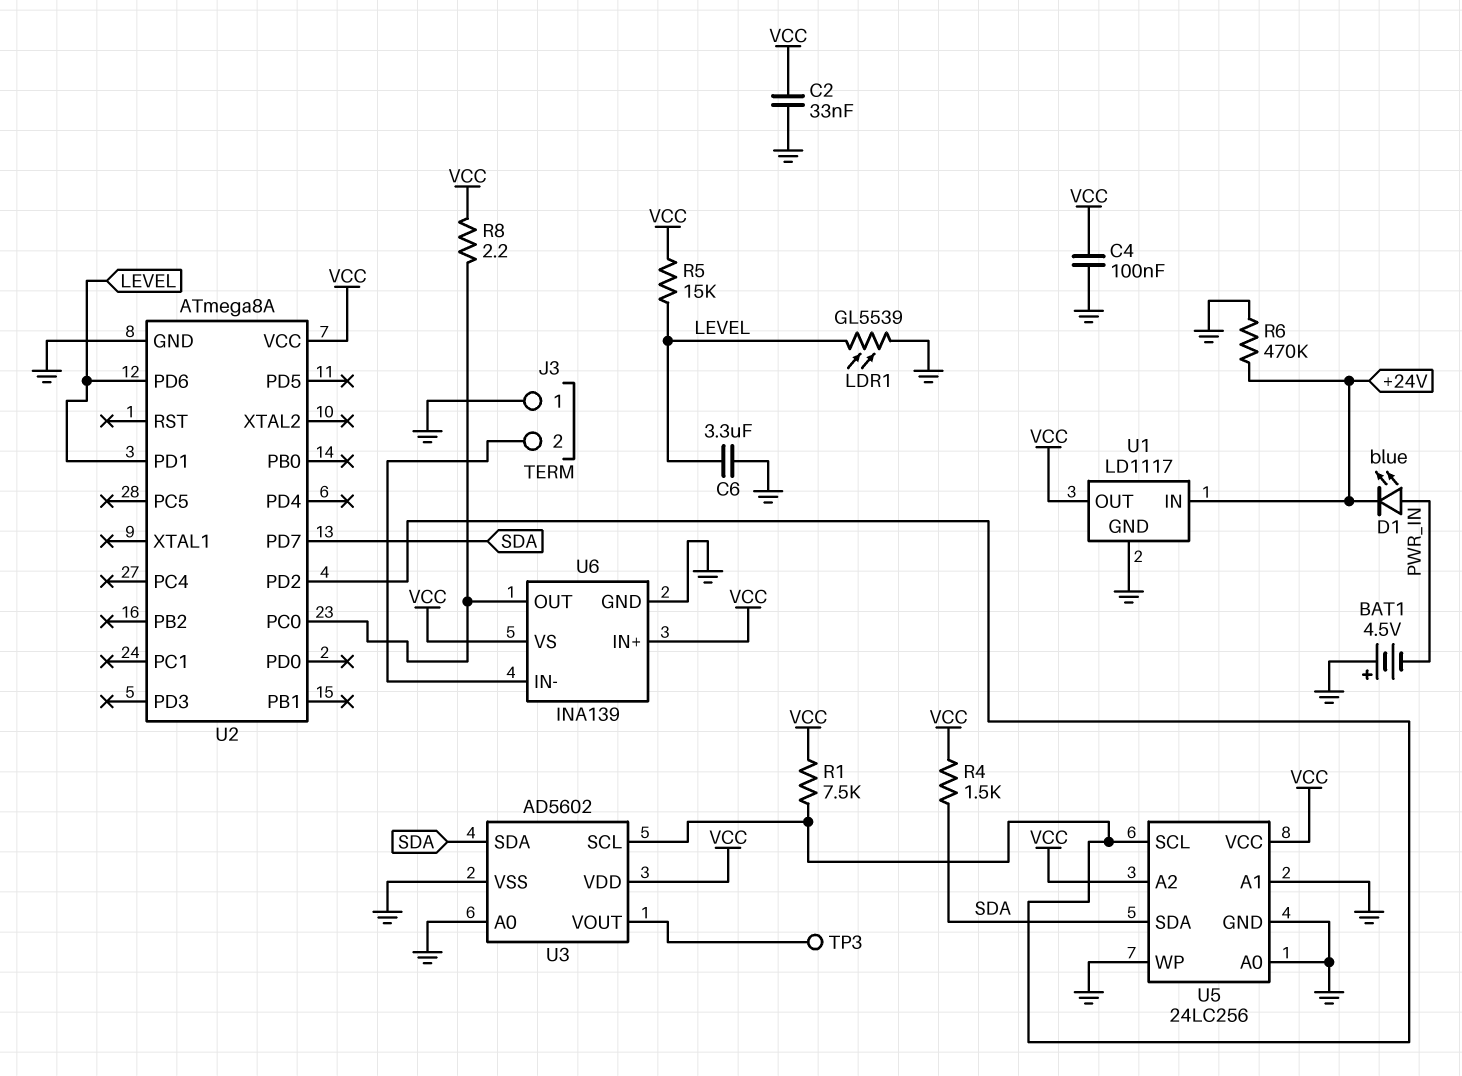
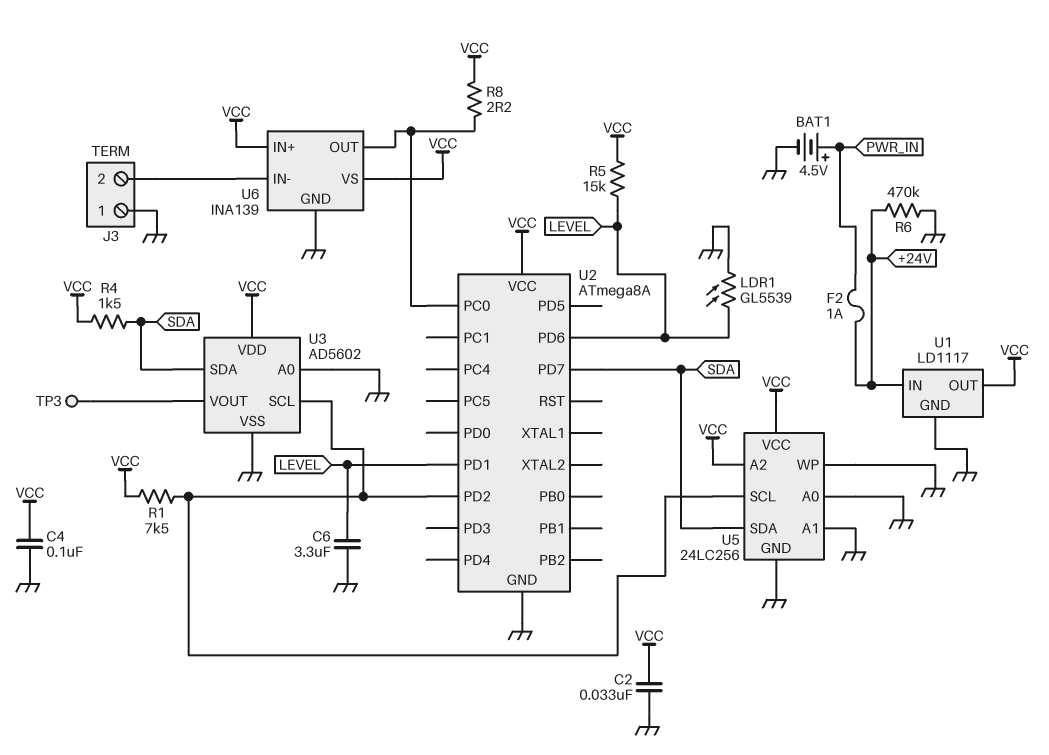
BAT1: 4.5V (plus GND, minus PWR_IN) -> 4.5V (plus PWR_IN, minus GND)
D1: LED blue (A PWR_IN, K +24V) -> none
F2: none -> 1A (+24V, PWR_IN)

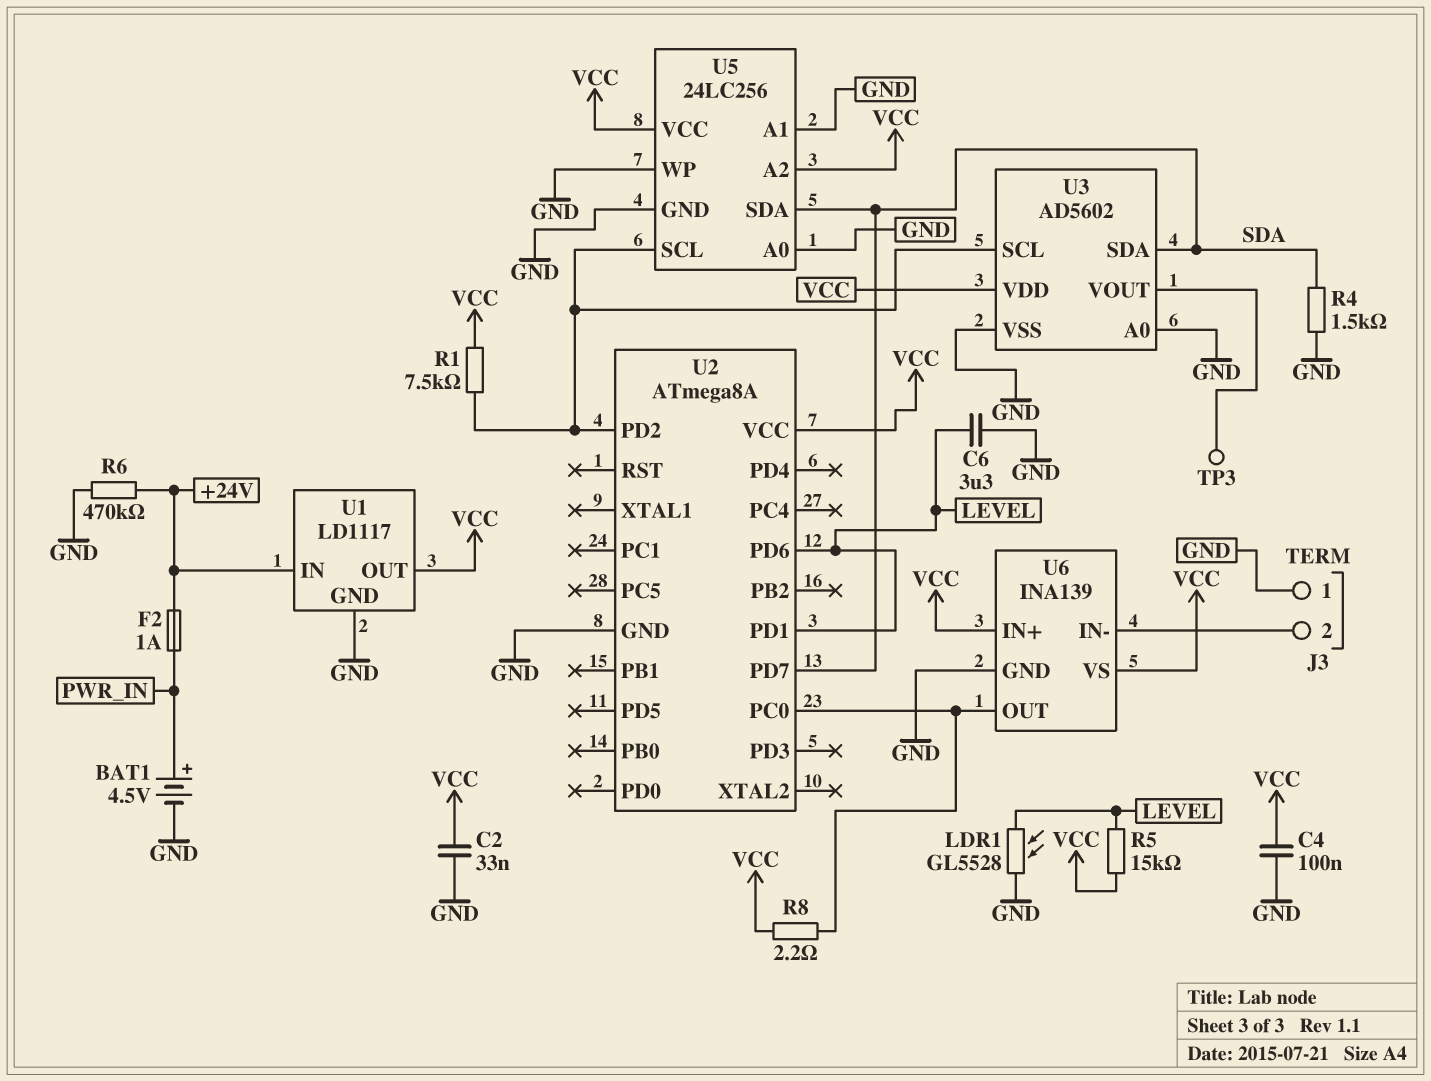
LDR1: GL5539 (GND, LEVEL) -> GL5528 (GND, LEVEL)
R4: 1.5k (SDA, VCC) -> 1.5k (GND, SDA)

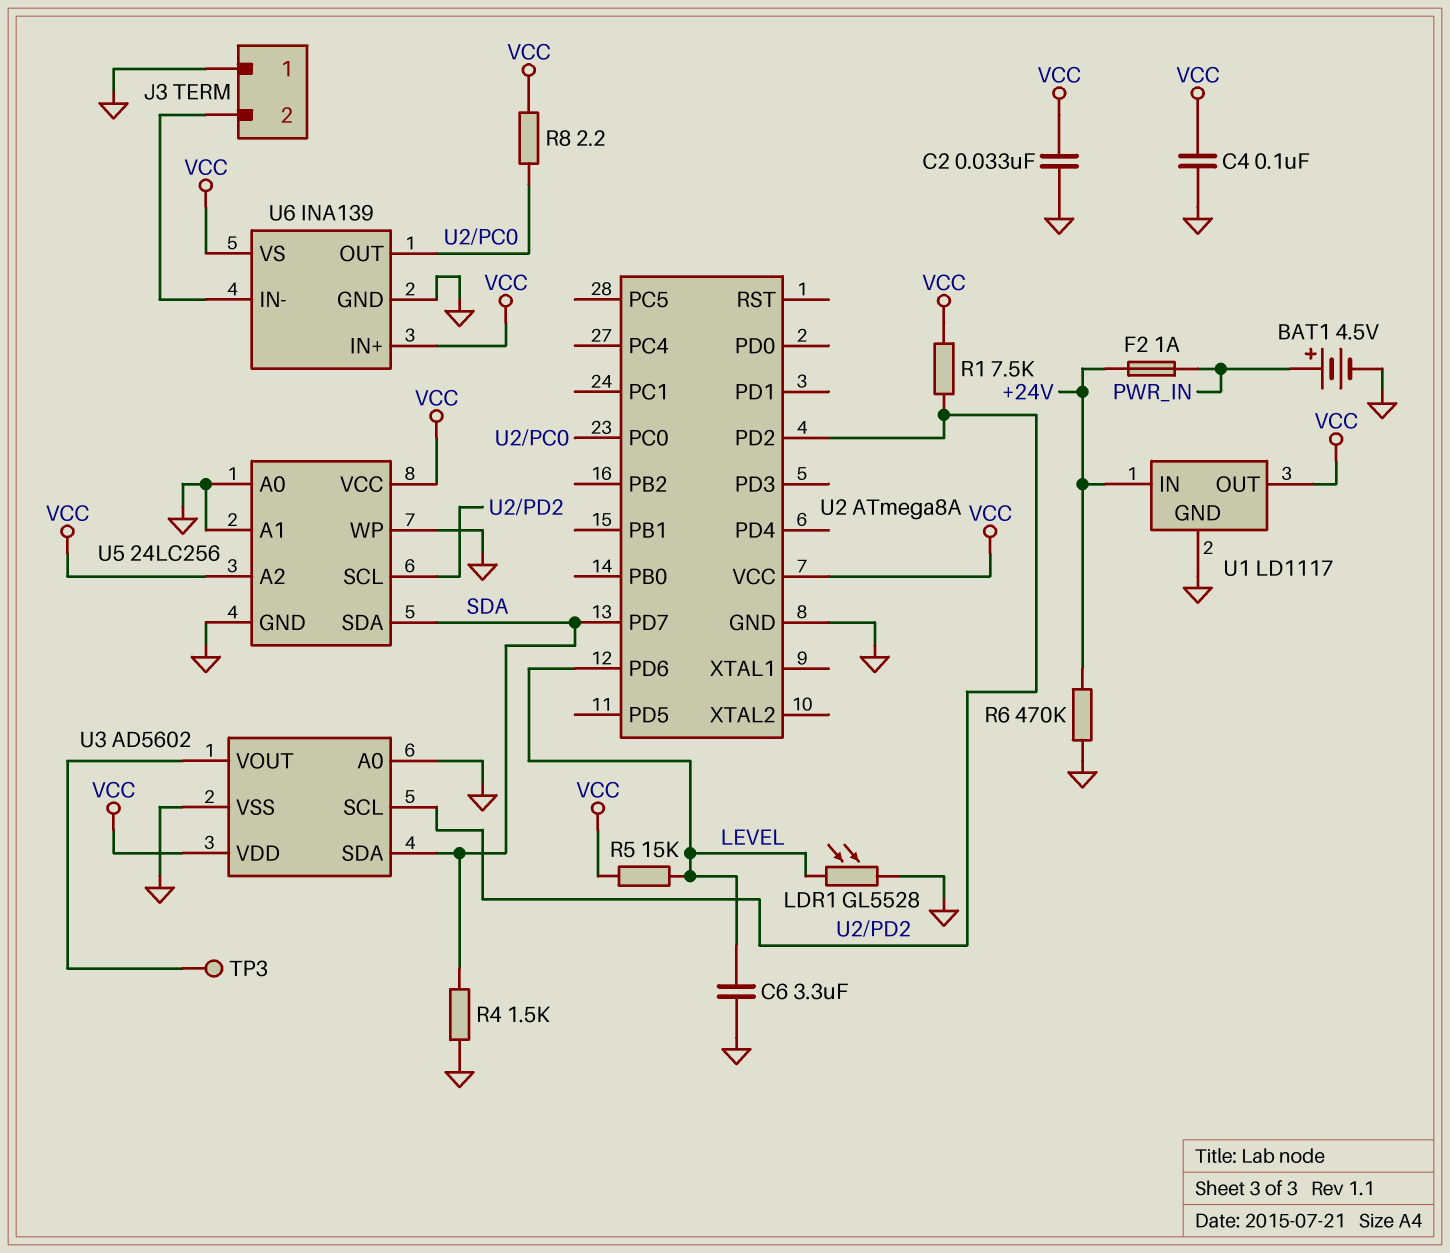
U2 pin PD1: LEVEL -> none

